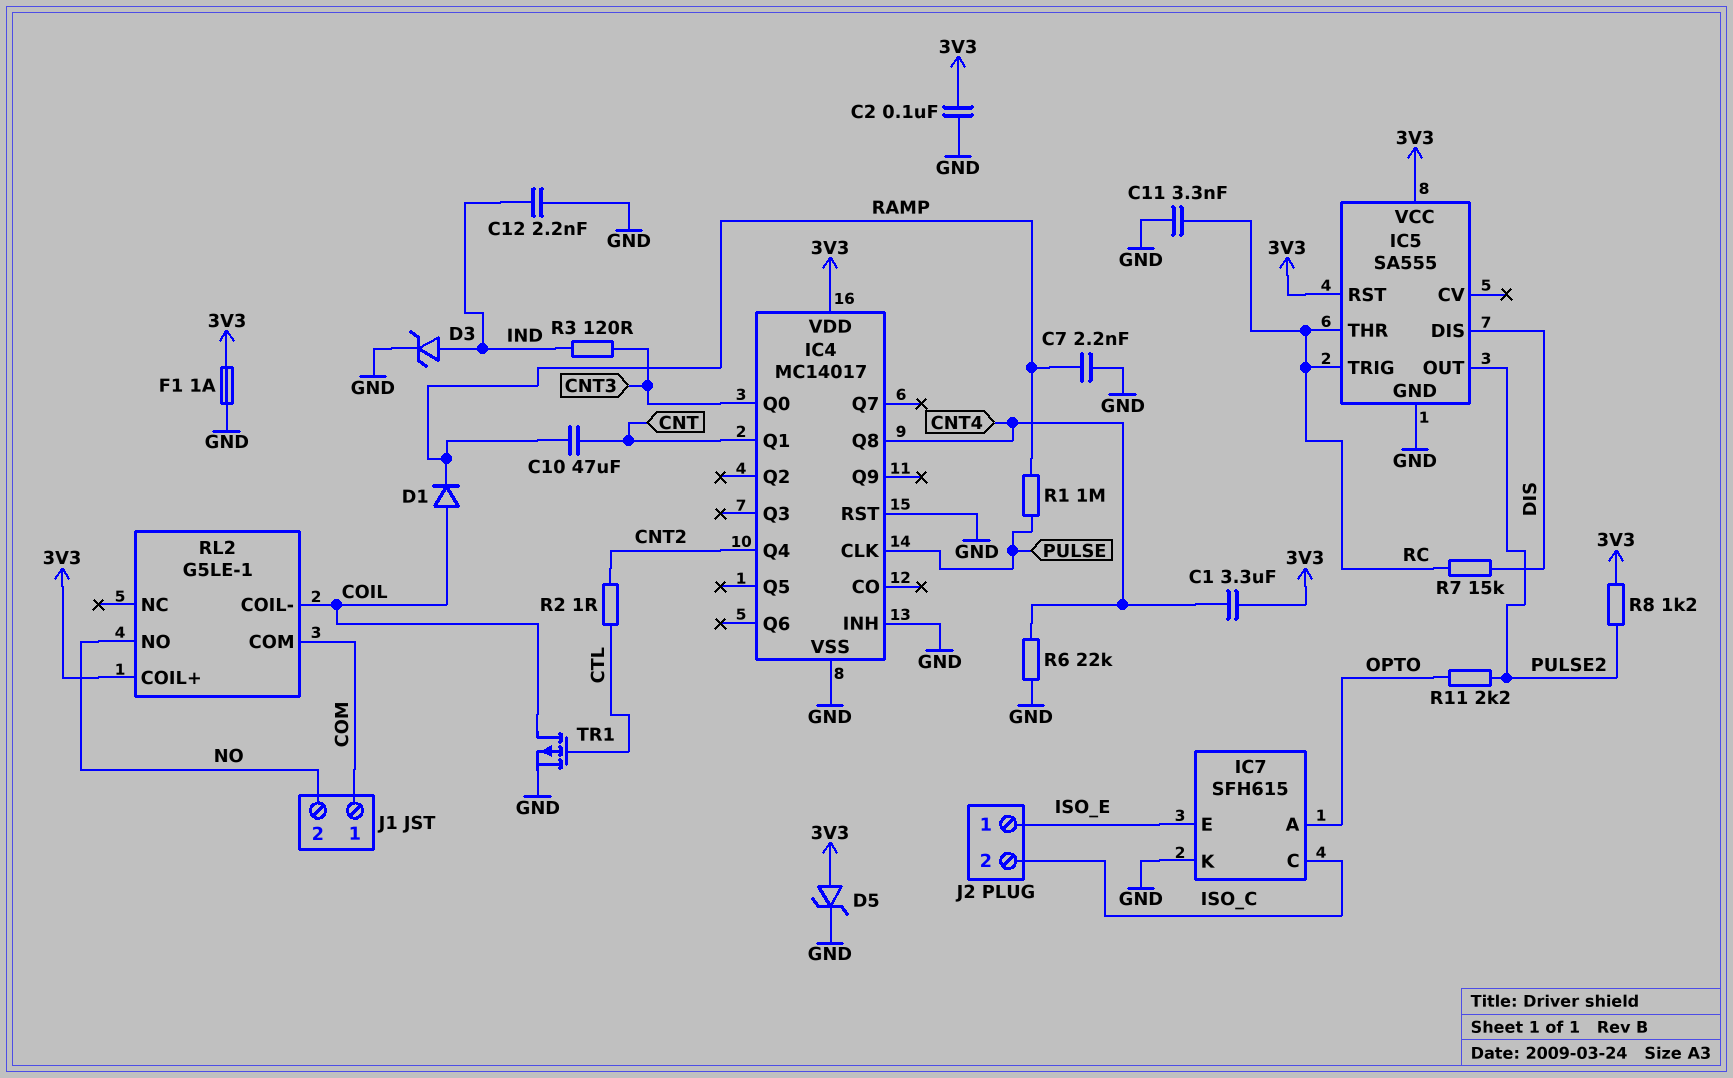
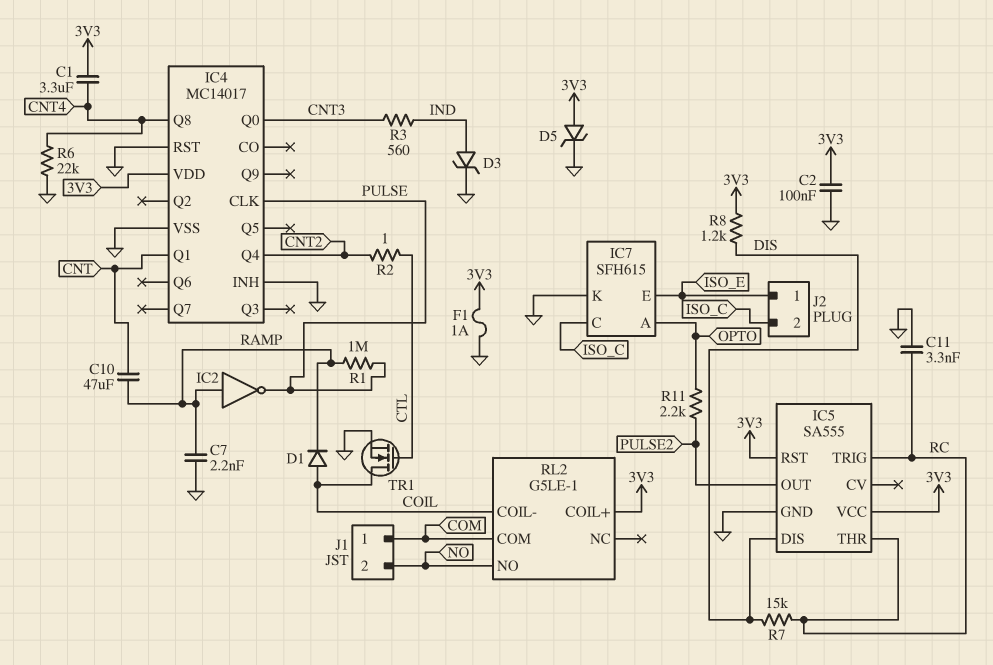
C12: 2.2nF (GND, IND) -> none
IC2: none -> NOT (in RAMP, out PULSE)
R3: 120 (CNT3, IND) -> 560 (CNT3, IND)
R8: 1.2k (3V3, PULSE2) -> 1.2k (3V3, DIS)
TR1: PMOS (G CTL, D COIL, S GND) -> NMOS (G CTL, D COIL, S GND)

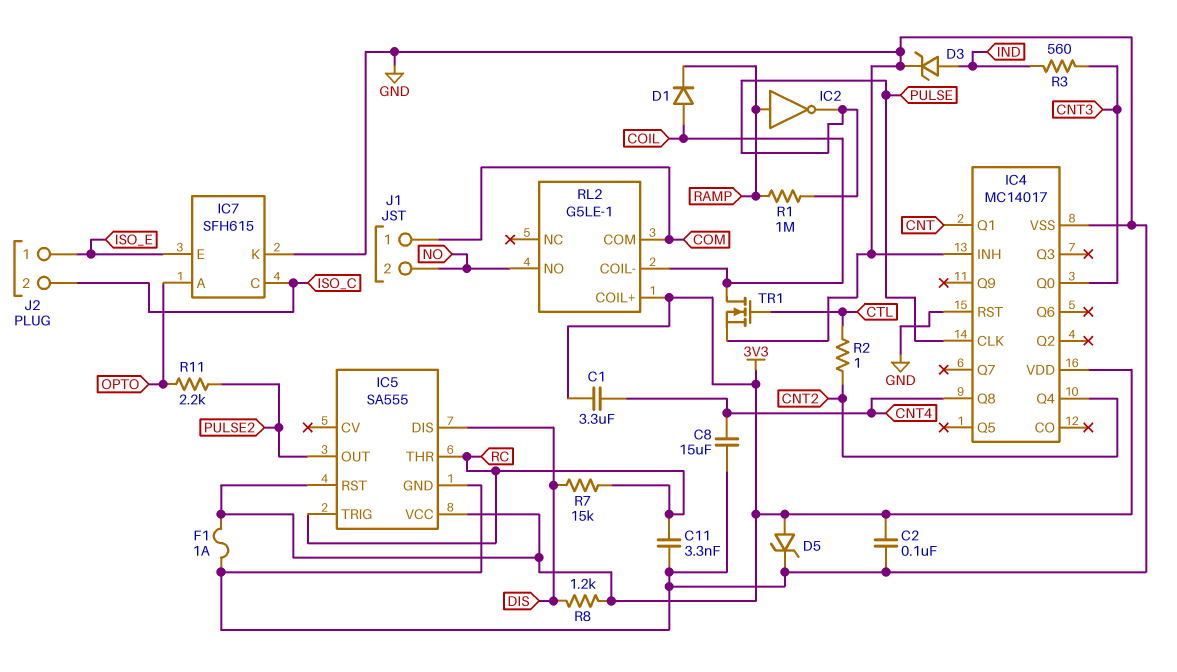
C7: 2.2nF (GND, RAMP) -> none
C8: none -> 15uF (CNT4, GND)
C10: 47uF (CNT, RAMP) -> none
R6: 22k (CNT4, GND) -> none

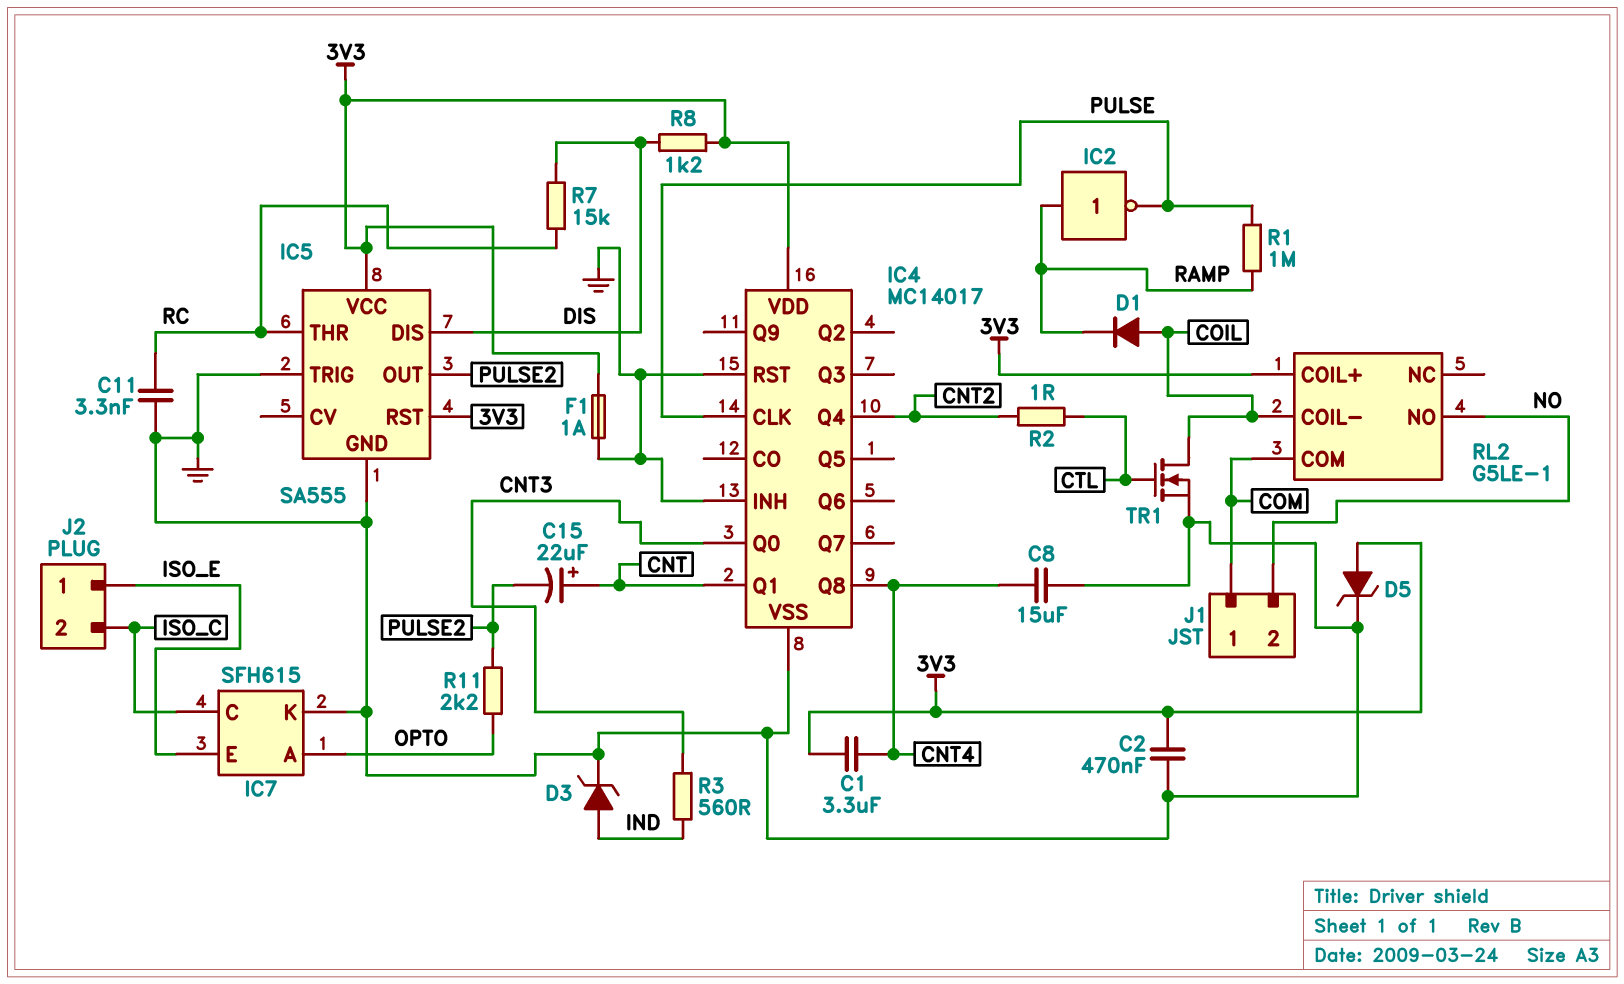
C2: 100nF (3V3, GND) -> 470nF (3V3, GND)
C15: none -> 22uF (plus CNT, minus PULSE2)
IC5 pin TRIG: RC -> GND

